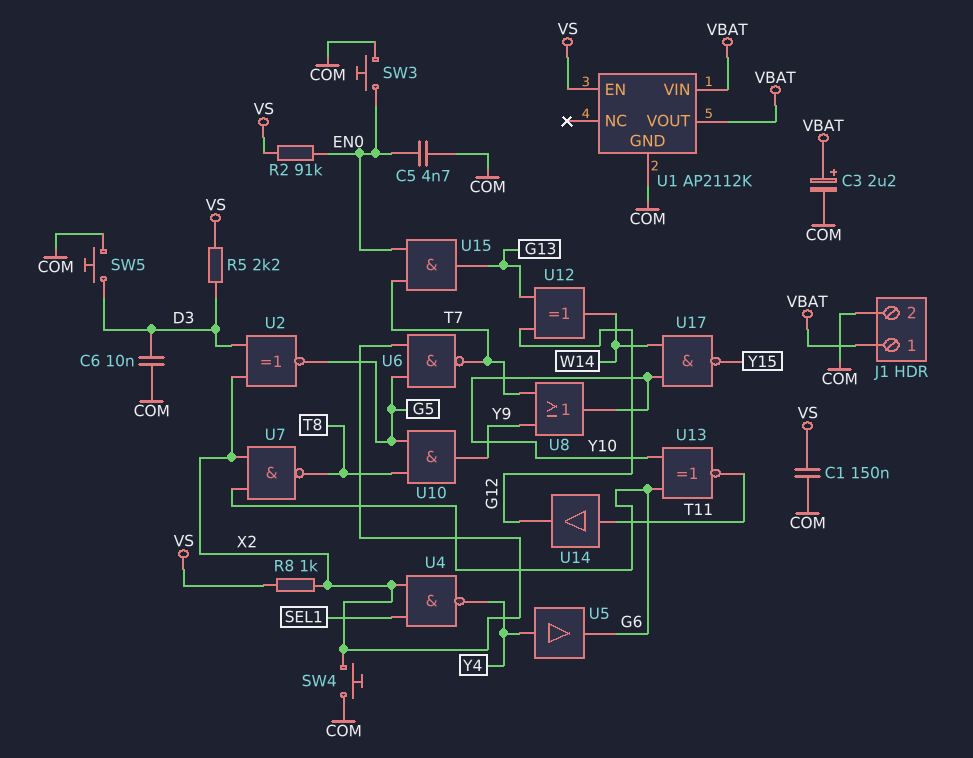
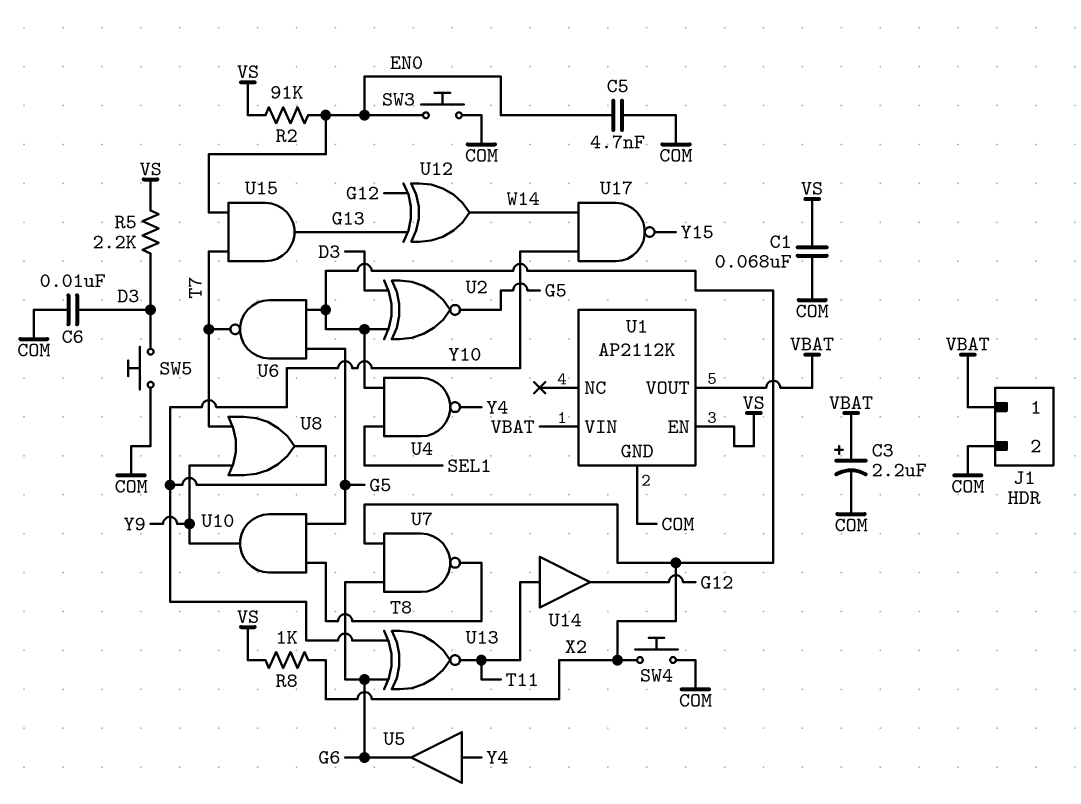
C1: 150nF (COM, VS) -> 68nF (COM, VS)

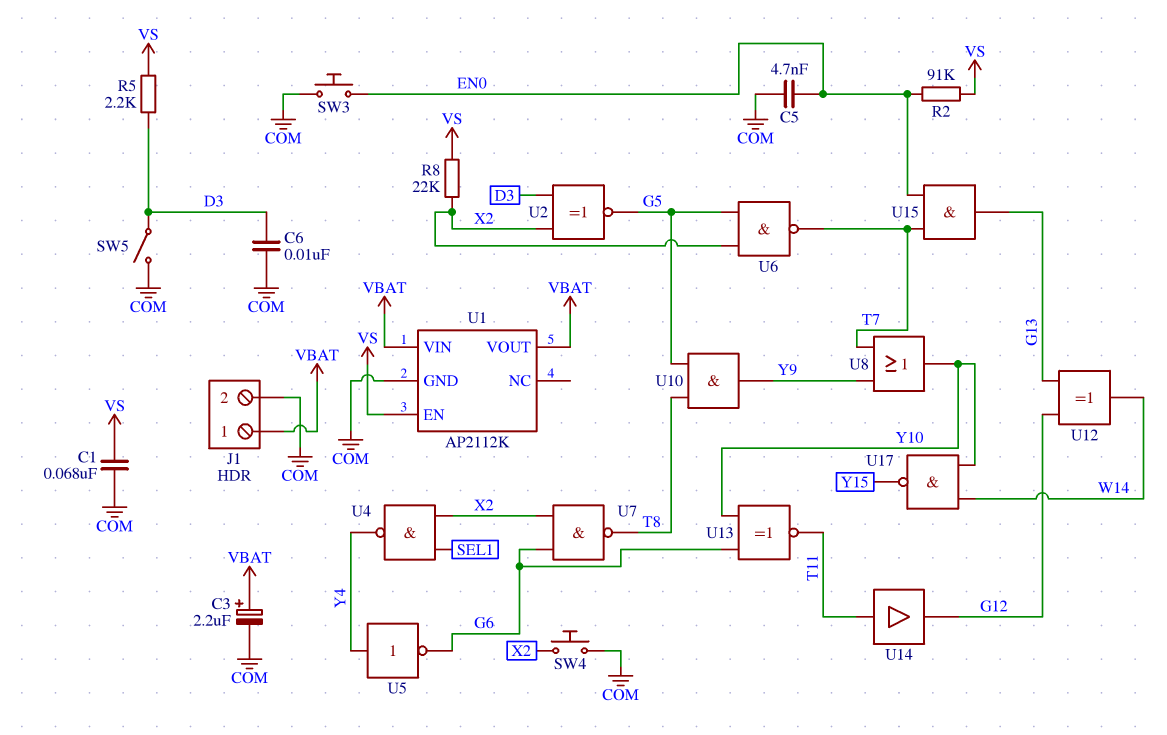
R8: 1k (VS, X2) -> 22k (VS, X2)
SW5: button (COM, D3) -> switch (COM, D3)
U5: buffer (in Y4, out G6) -> NOT (in Y4, out G6)

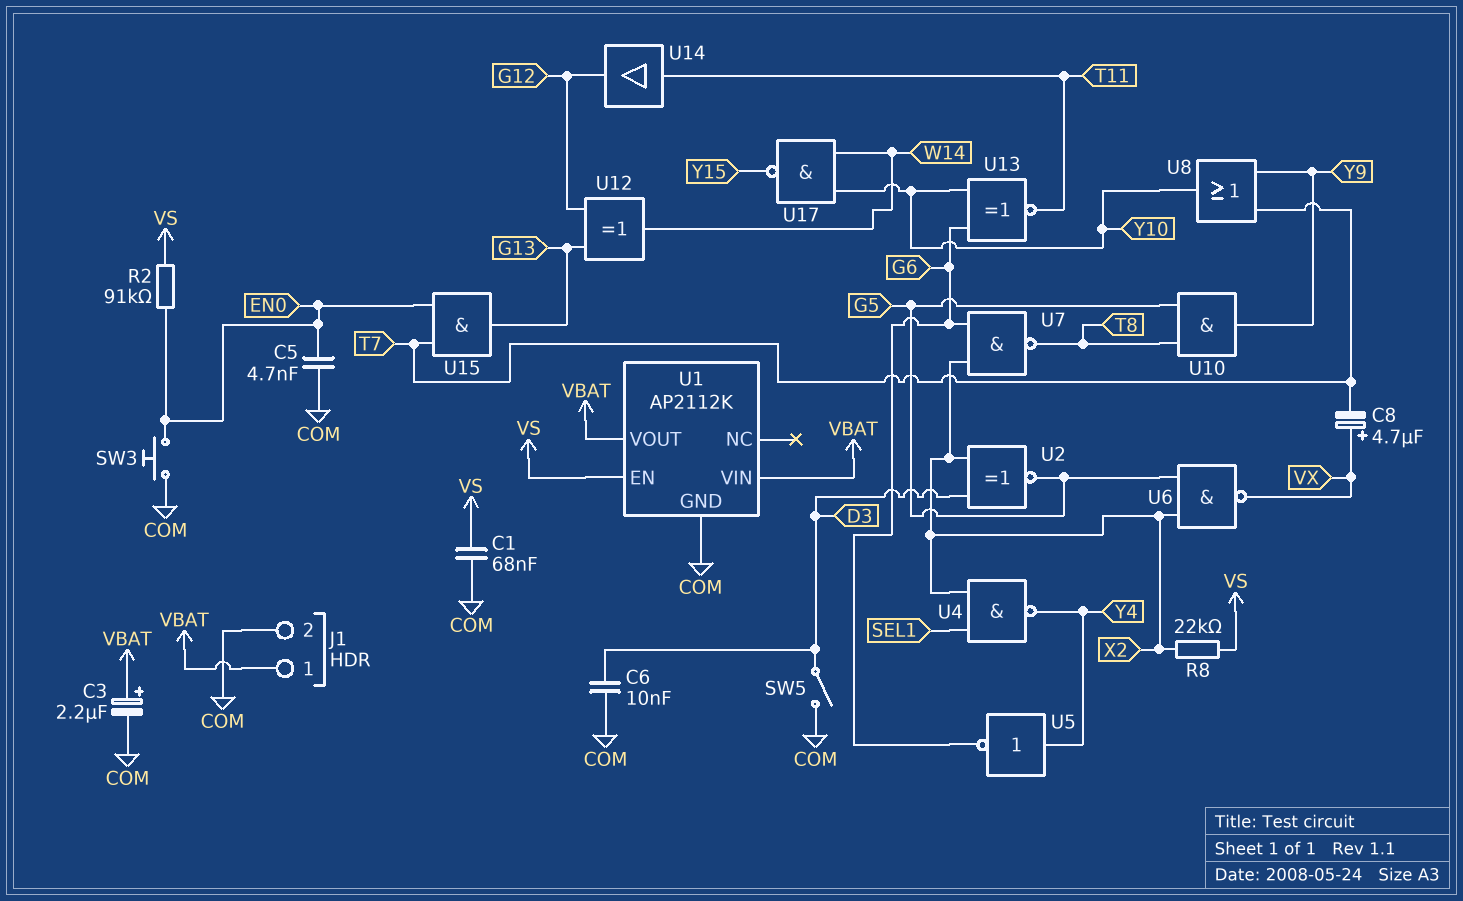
C8: none -> 4.7uF (plus VX, minus T7)
R5: 2.2k (D3, VS) -> none
SW4: button (COM, X2) -> none
U6: NAND (in G5, in X2, out T7) -> NAND (in G5, in X2, out VX)

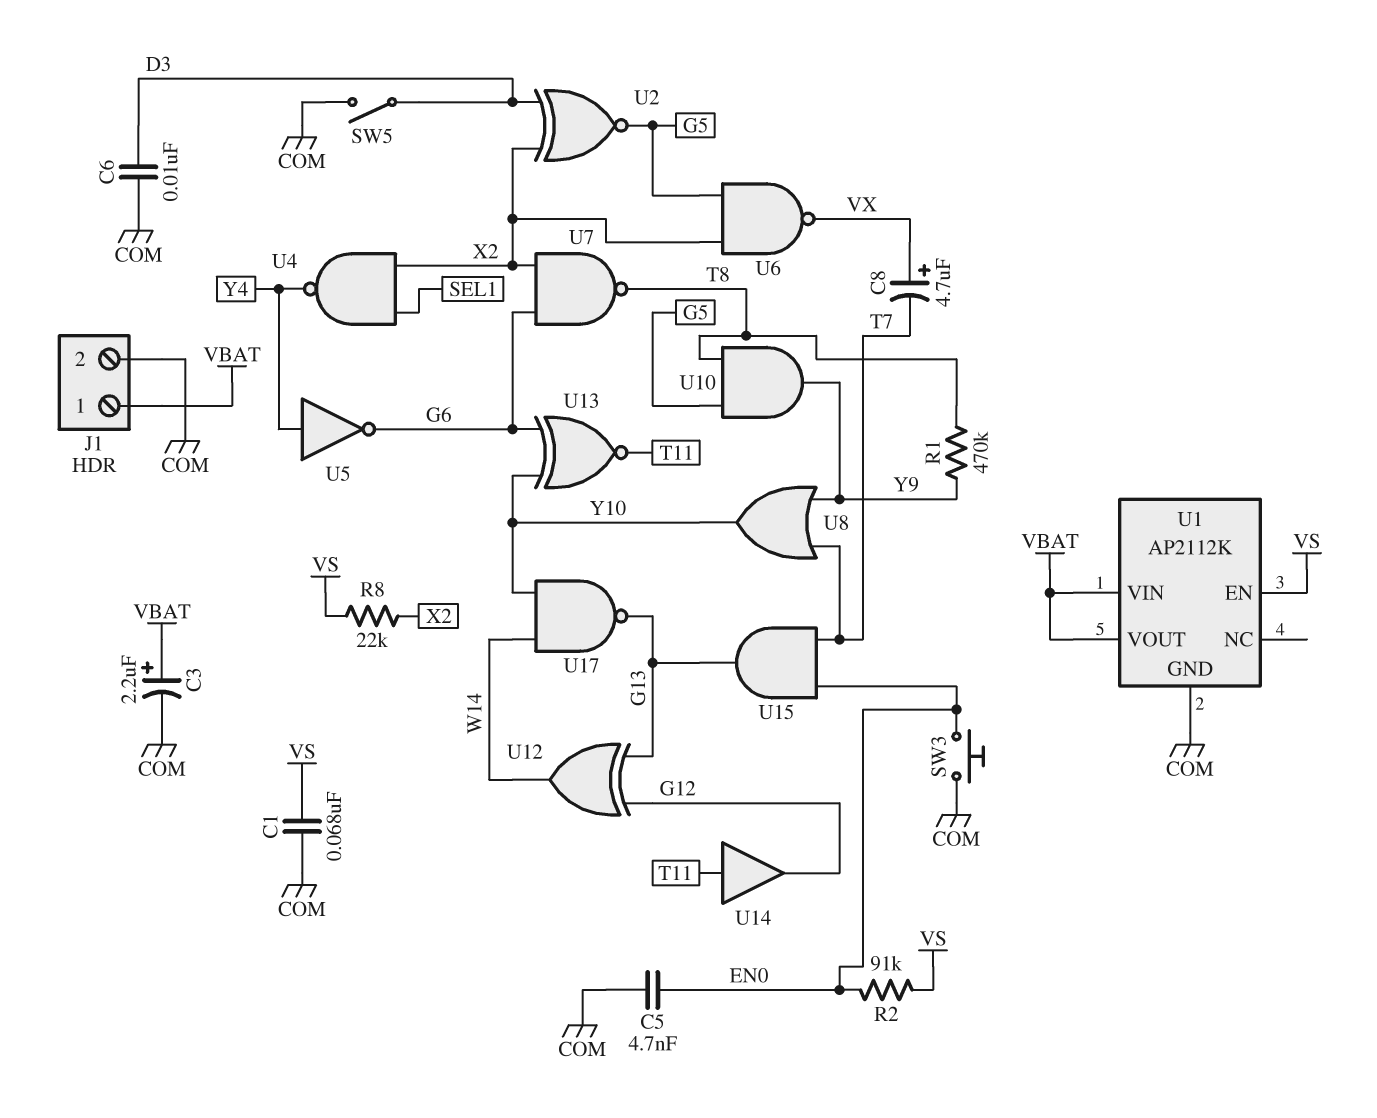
R1: none -> 470k (T8, Y9)
U17: NAND (in W14, in Y10, out Y15) -> NAND (in W14, in Y10, out G13)

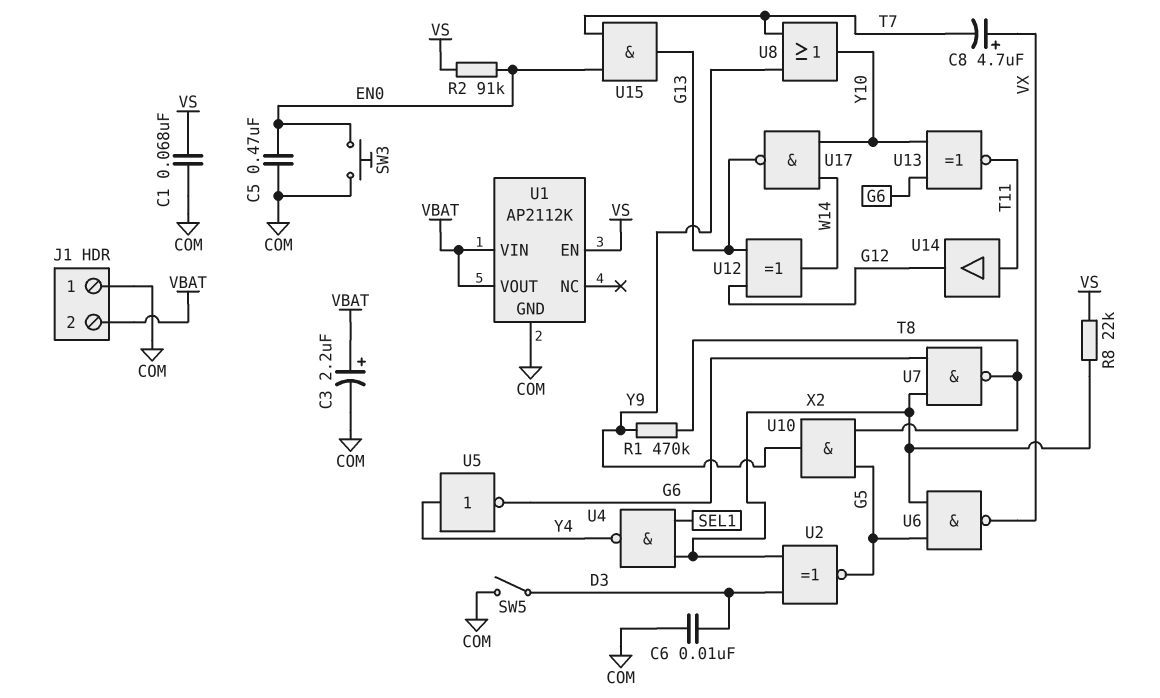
C5: 4.7nF (COM, EN0) -> 470nF (COM, EN0)
J1 pin 1: VBAT -> COM
J1 pin 2: COM -> VBAT

